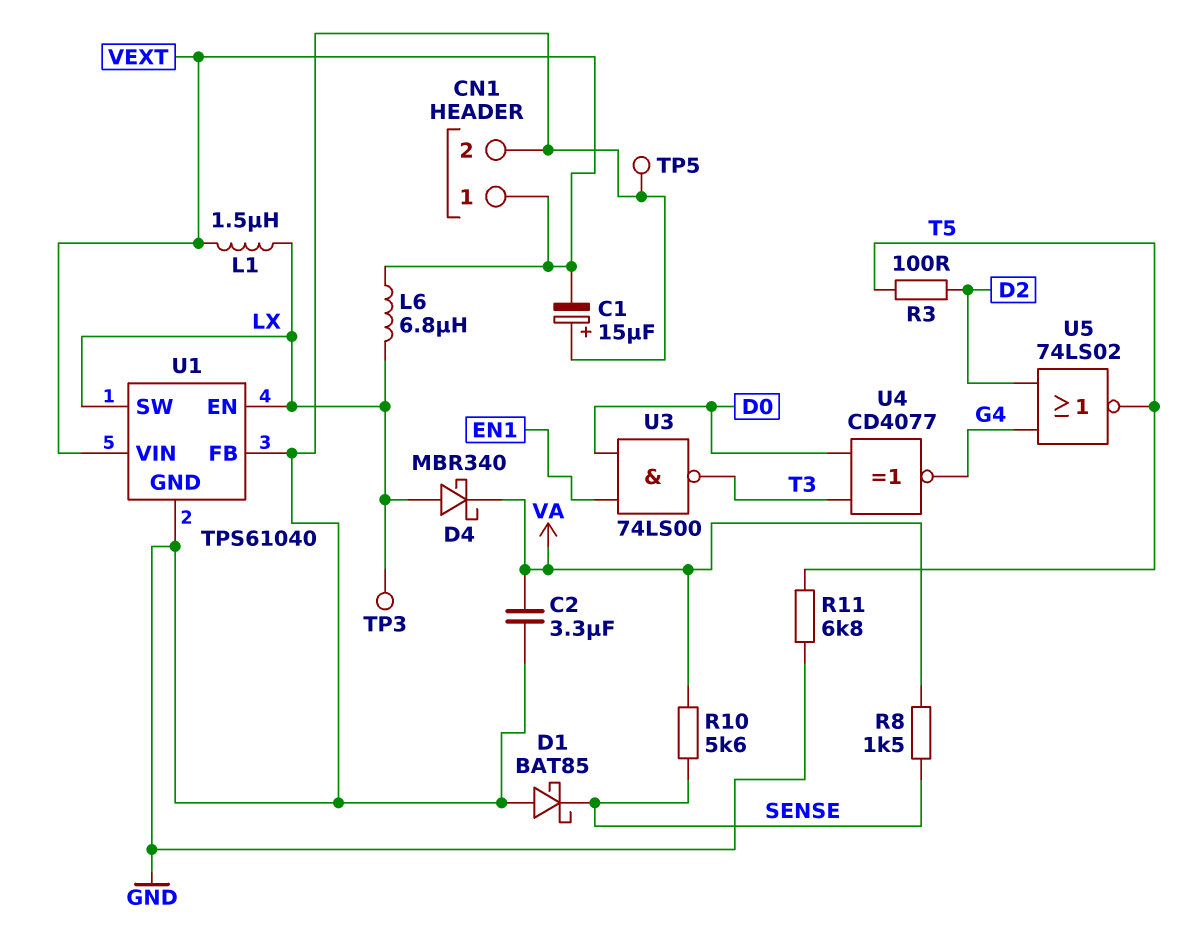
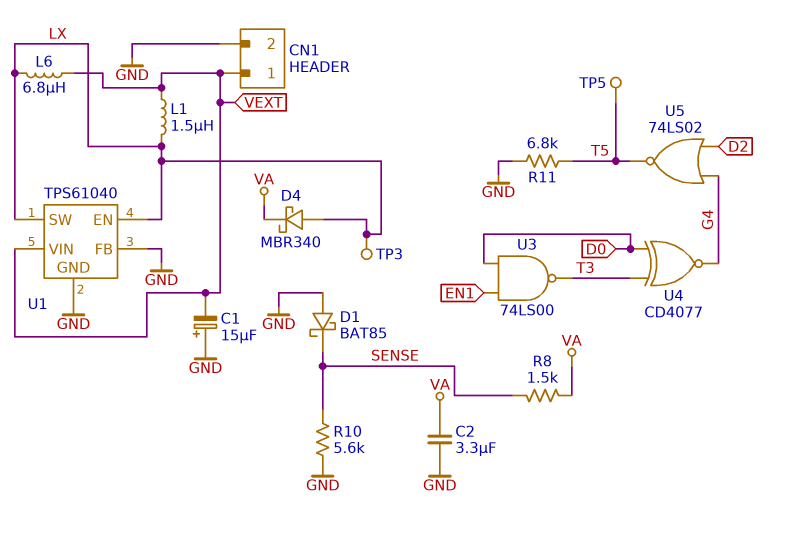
R3: 100 (D2, T5) -> none
R10: 5.6k (SENSE, VA) -> 5.6k (GND, SENSE)
TP5: test point (GND) -> test point (T5)

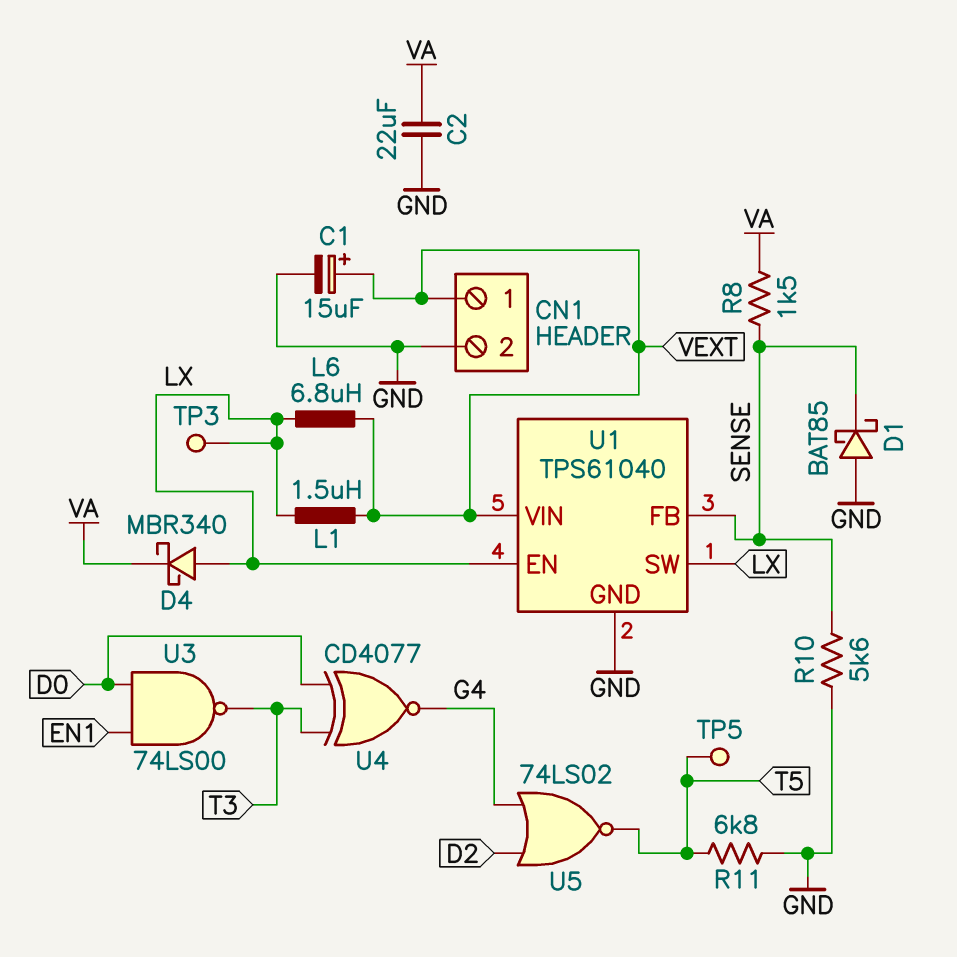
C1: 15uF (plus GND, minus VEXT) -> 15uF (plus VEXT, minus GND)
C2: 3.3uF (GND, VA) -> 22uF (GND, VA)
U1 pin FB: GND -> SENSE

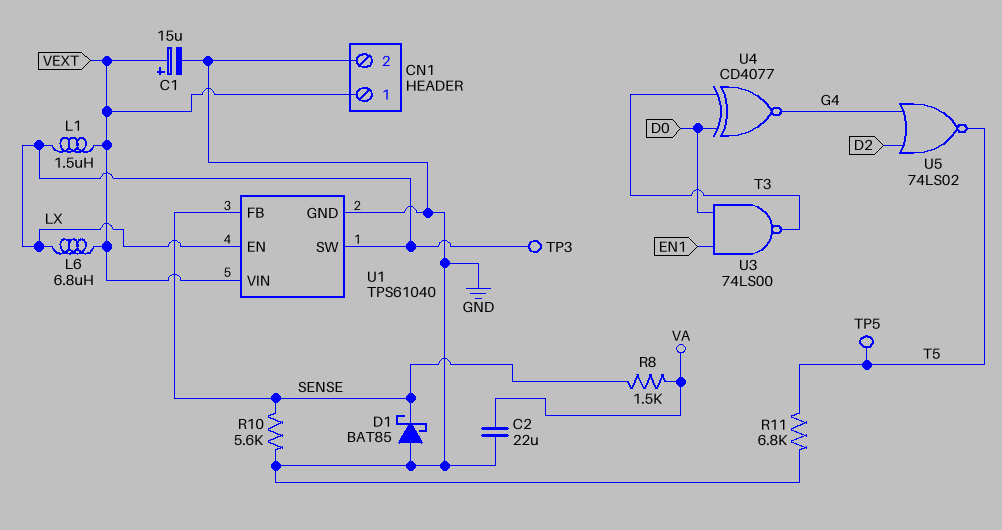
D4: schottky MBR340 (A LX, K VA) -> none

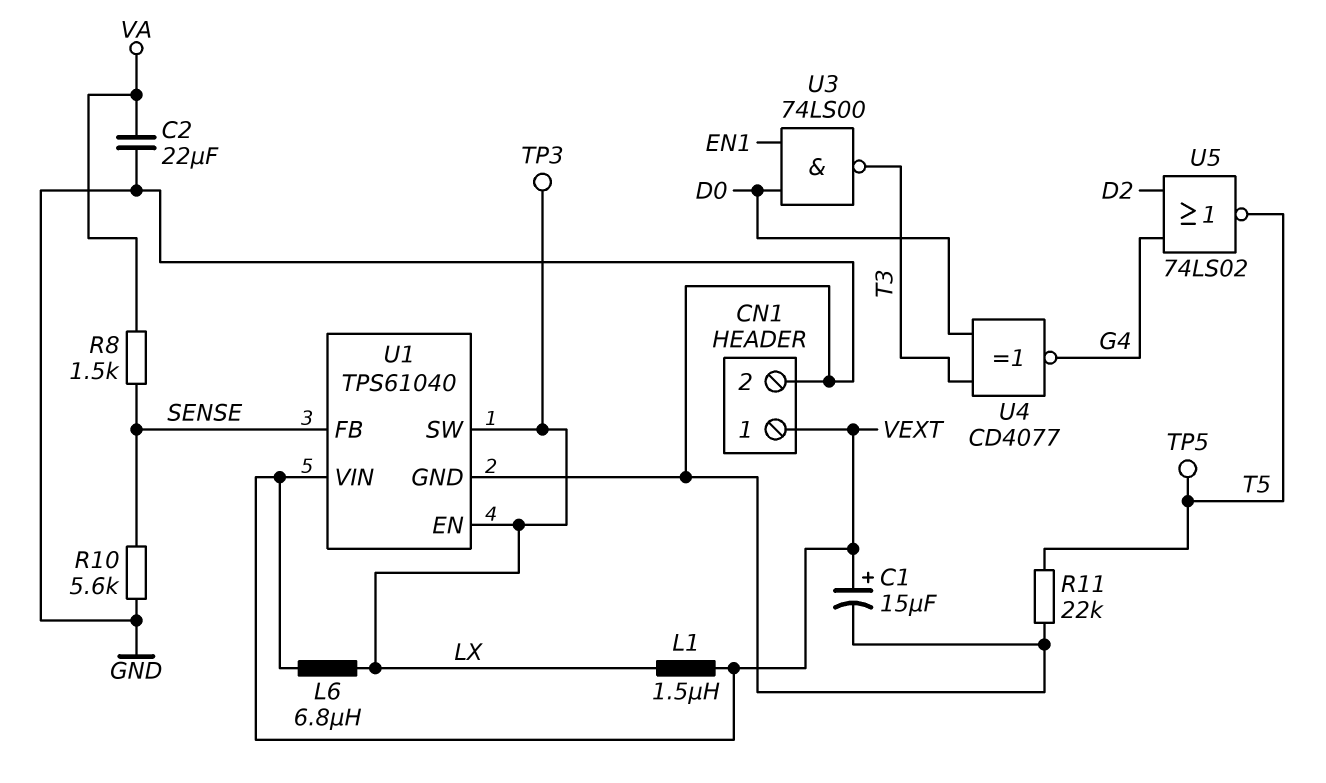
D1: schottky BAT85 (A GND, K SENSE) -> none
R11: 6.8k (GND, T5) -> 22k (GND, T5)

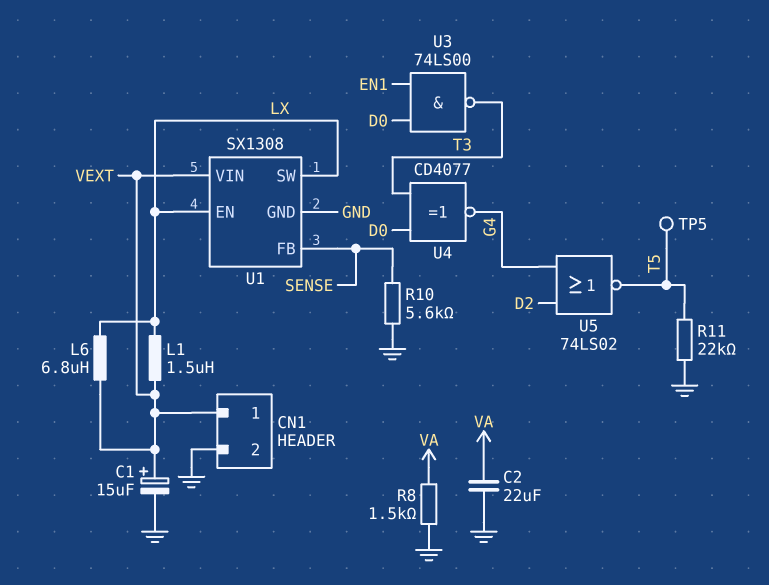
R8: 1.5k (SENSE, VA) -> 1.5k (GND, VA)
TP3: test point (LX) -> none
U1: TPS61040 -> SX1308

